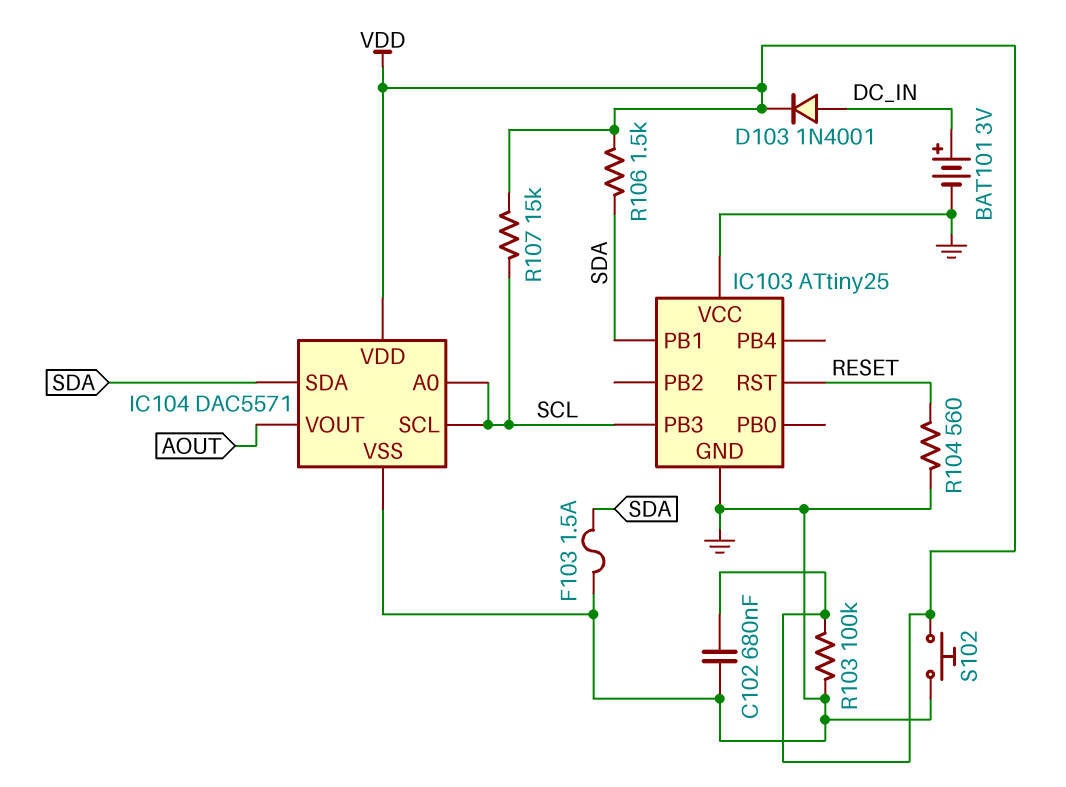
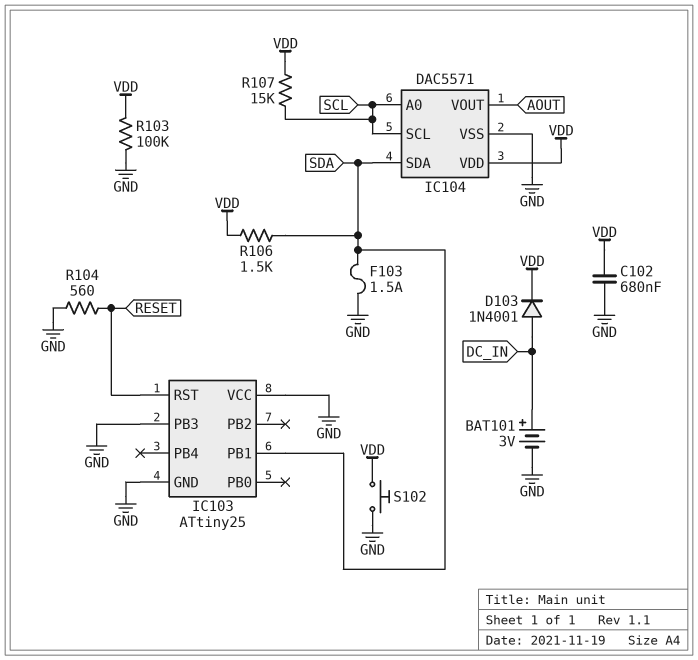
IC103 pin PB3: SCL -> GND

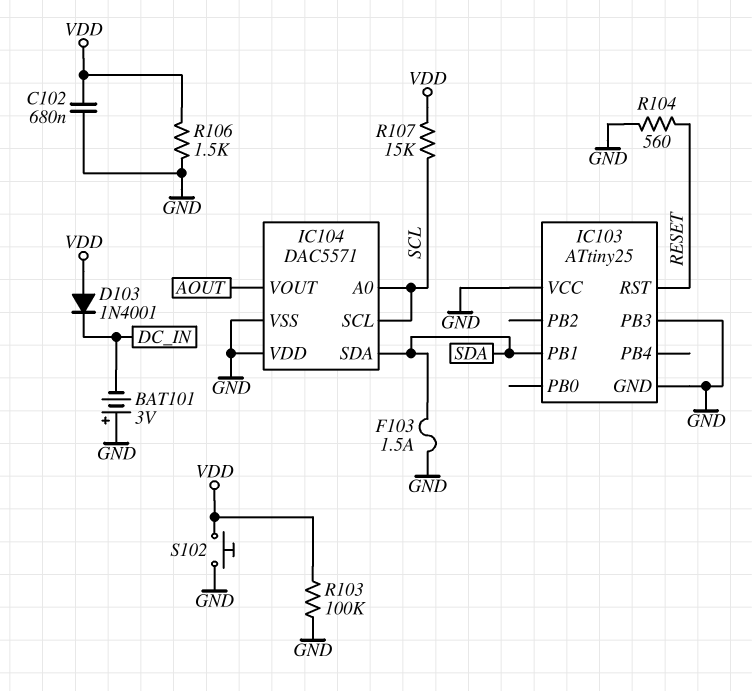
BAT101: 3V (plus DC_IN, minus GND) -> 3V (plus GND, minus DC_IN)
D103: diode 1N4001 (A DC_IN, K VDD) -> diode 1N4001 (A VDD, K DC_IN)
IC104 pin VDD: VDD -> GND
R106: 1.5k (SDA, VDD) -> 1.5k (GND, VDD)

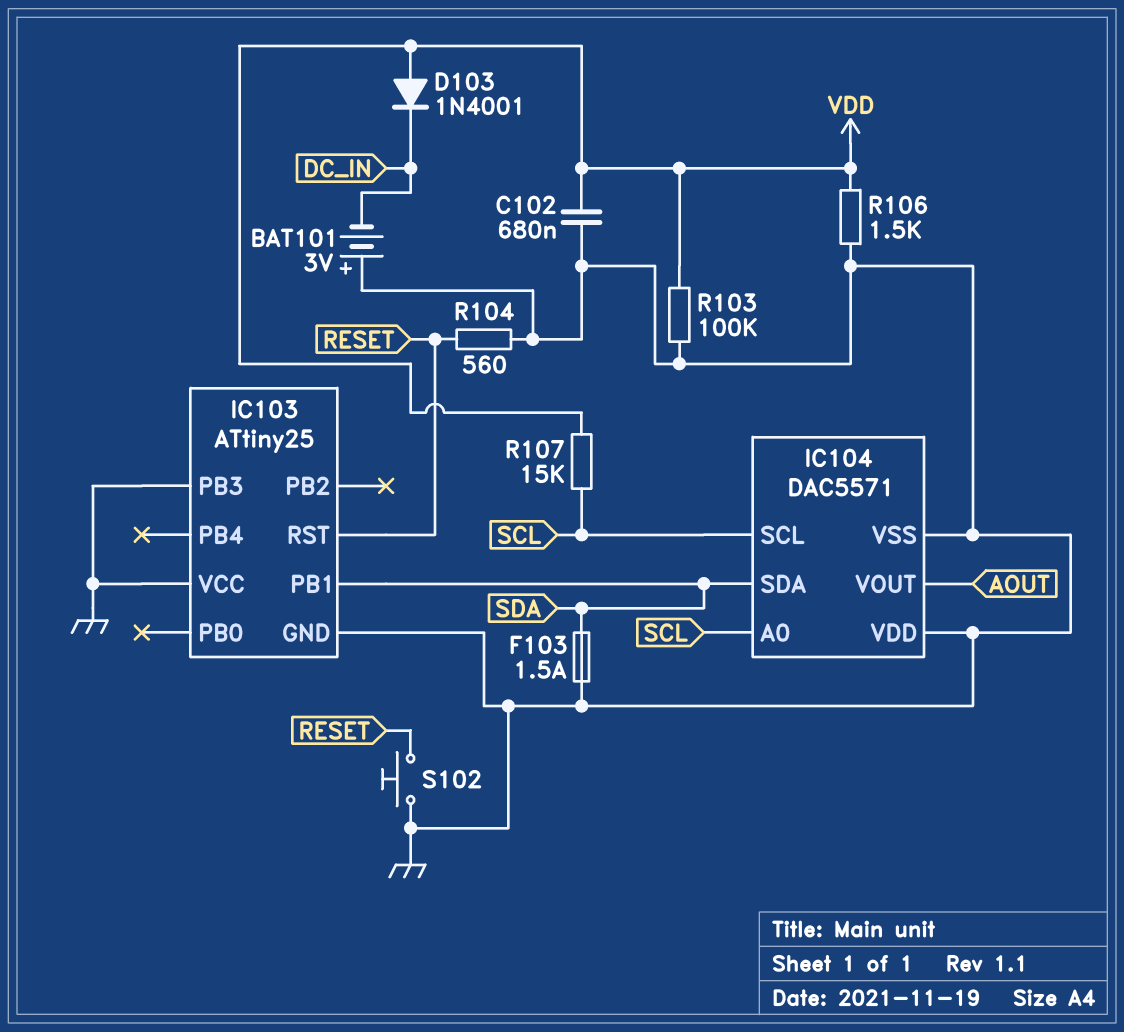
S102: button (GND, VDD) -> button (GND, RESET)

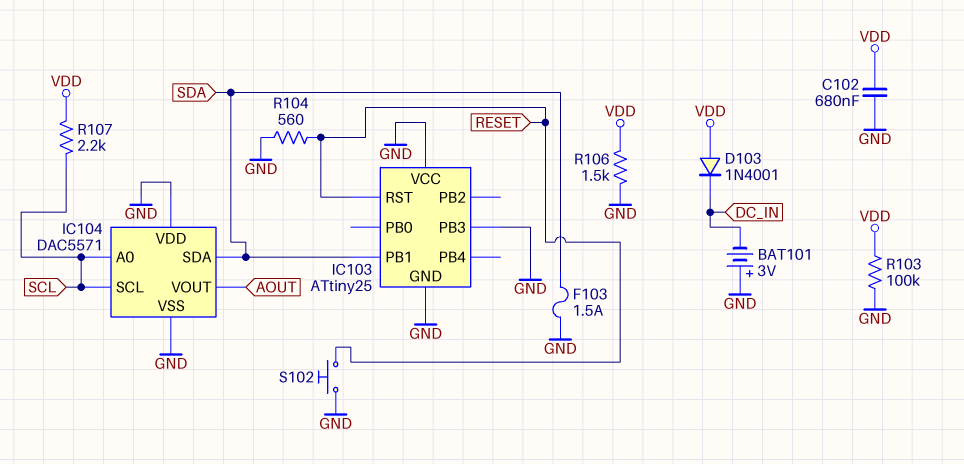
R107: 15k (SCL, VDD) -> 2.2k (SCL, VDD)

